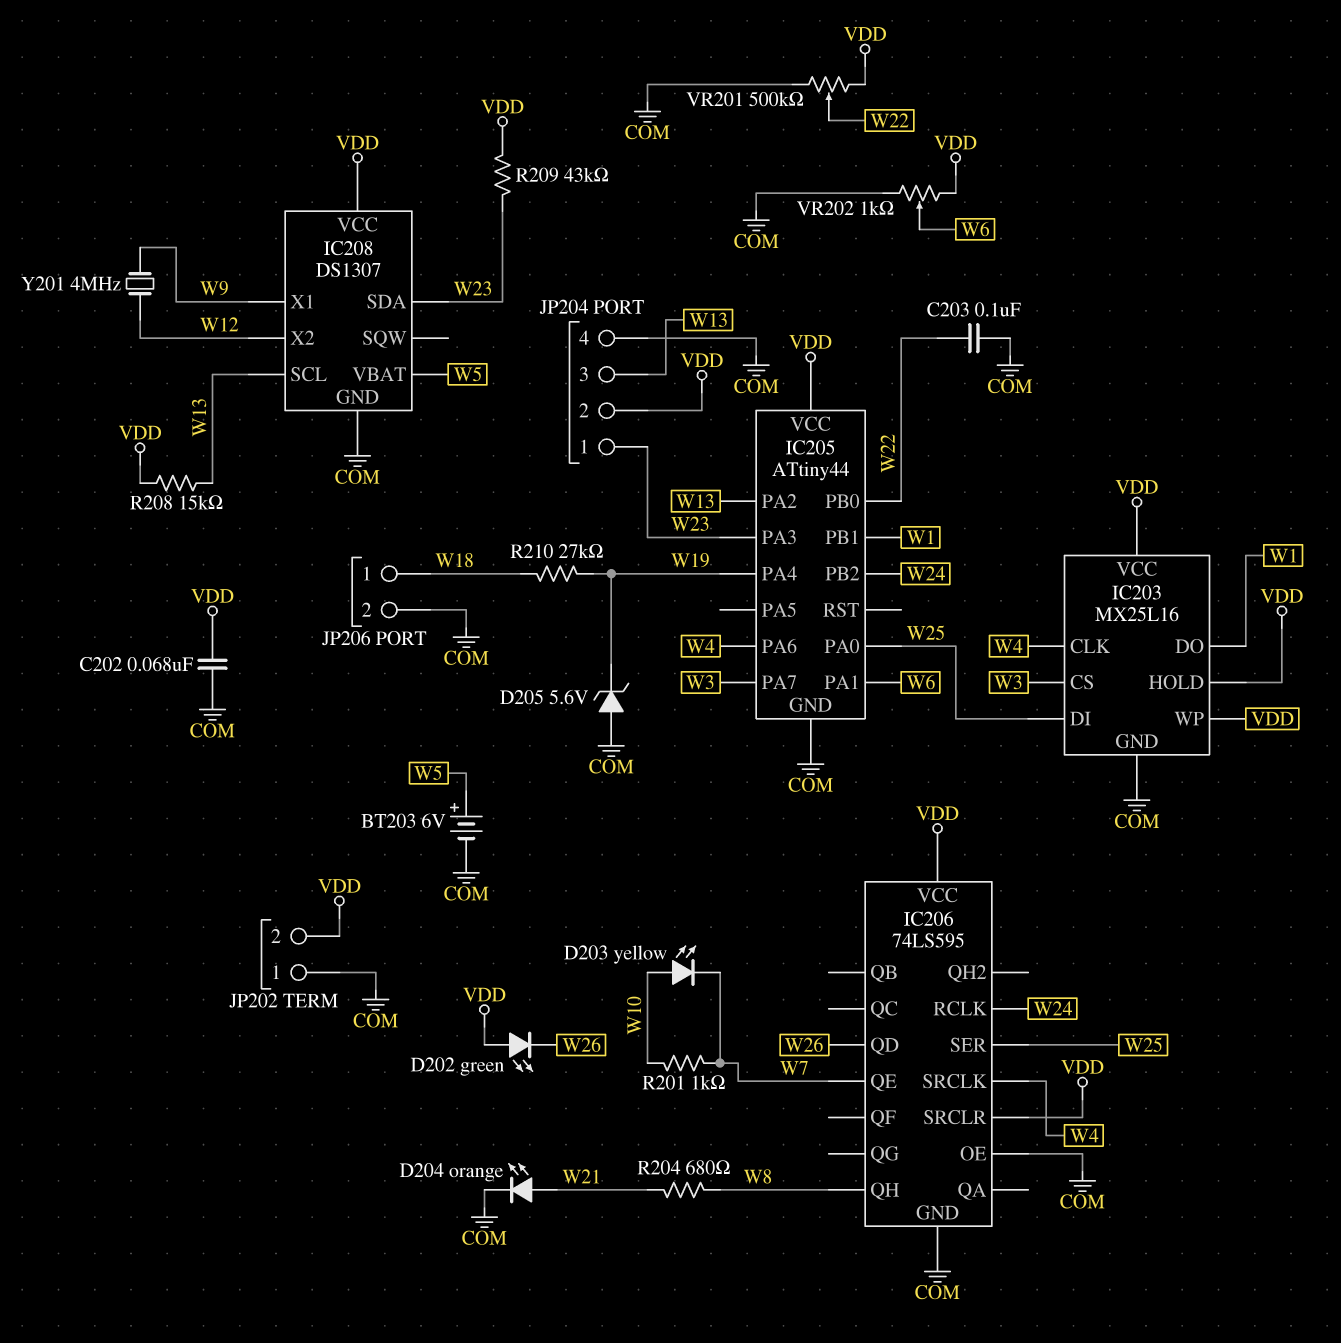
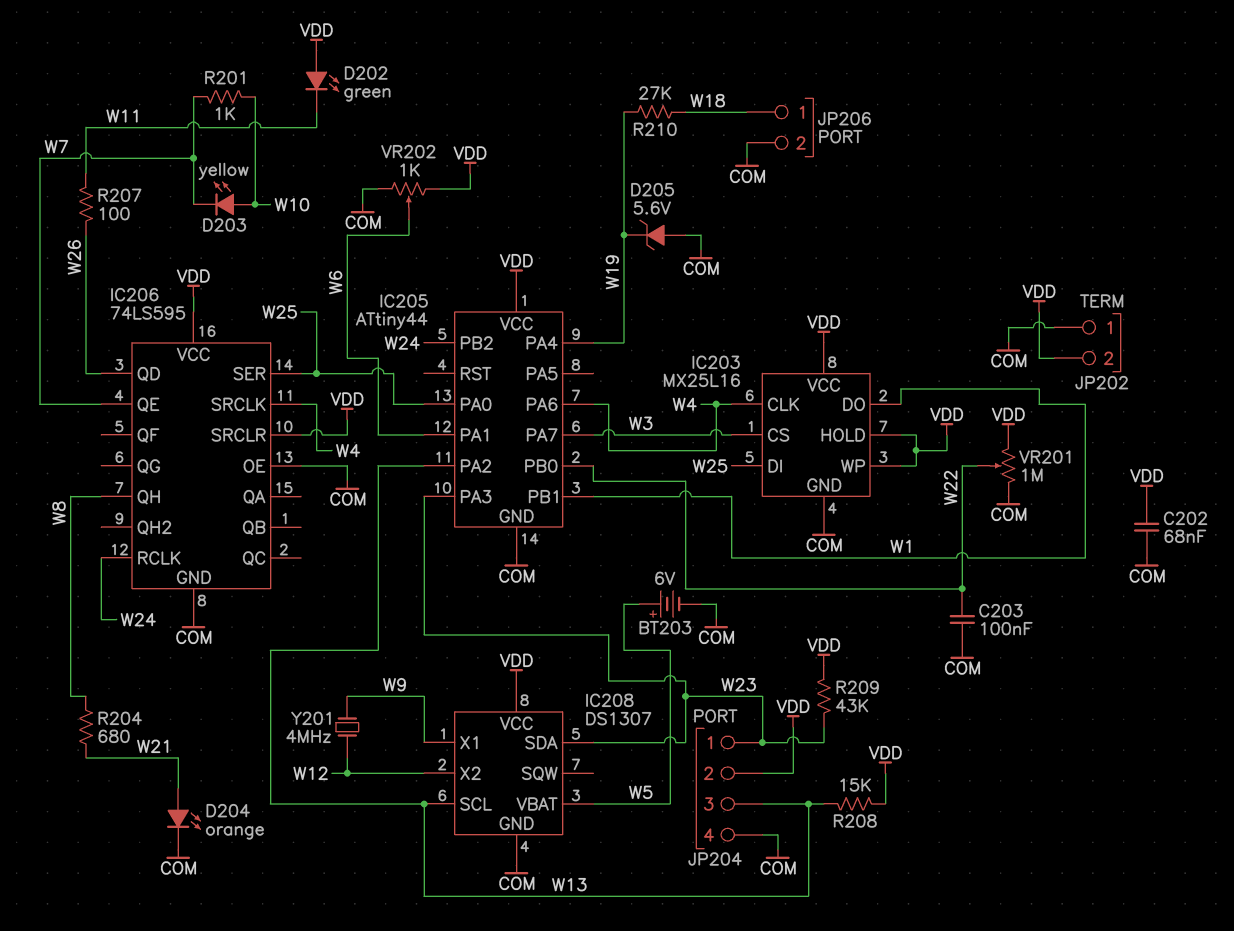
D202: LED green (A VDD, K W26) -> LED green (A VDD, K W11)
R207: none -> 100 (W11, W26)
VR201: 500k (COM, VDD, wiper W22) -> 1M (COM, VDD, wiper W22)

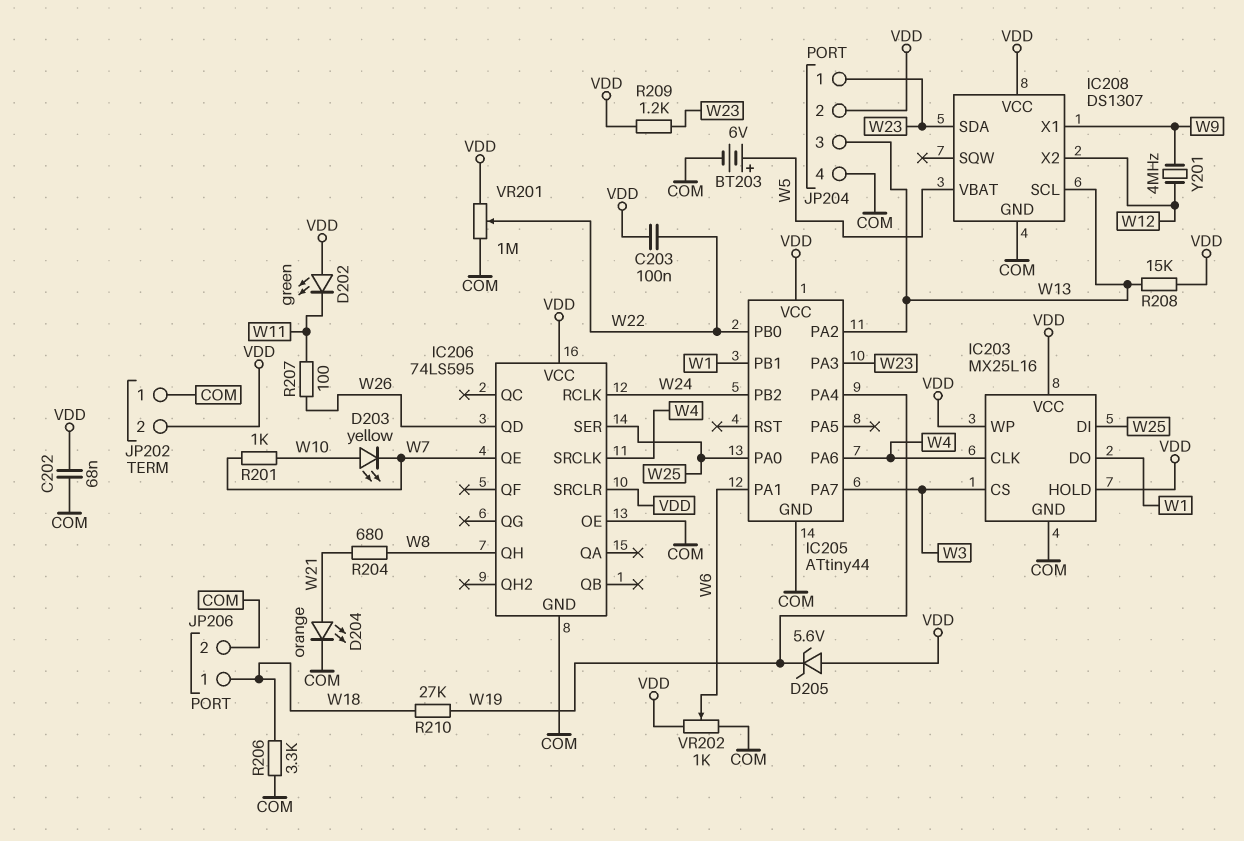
C203: 100nF (COM, W22) -> 100nF (VDD, W22)
D205: zener 5.6V (A COM, K W19) -> zener 5.6V (A VDD, K W19)
R206: none -> 3.3k (COM, W18)
R209: 43k (VDD, W23) -> 1.2k (VDD, W23)

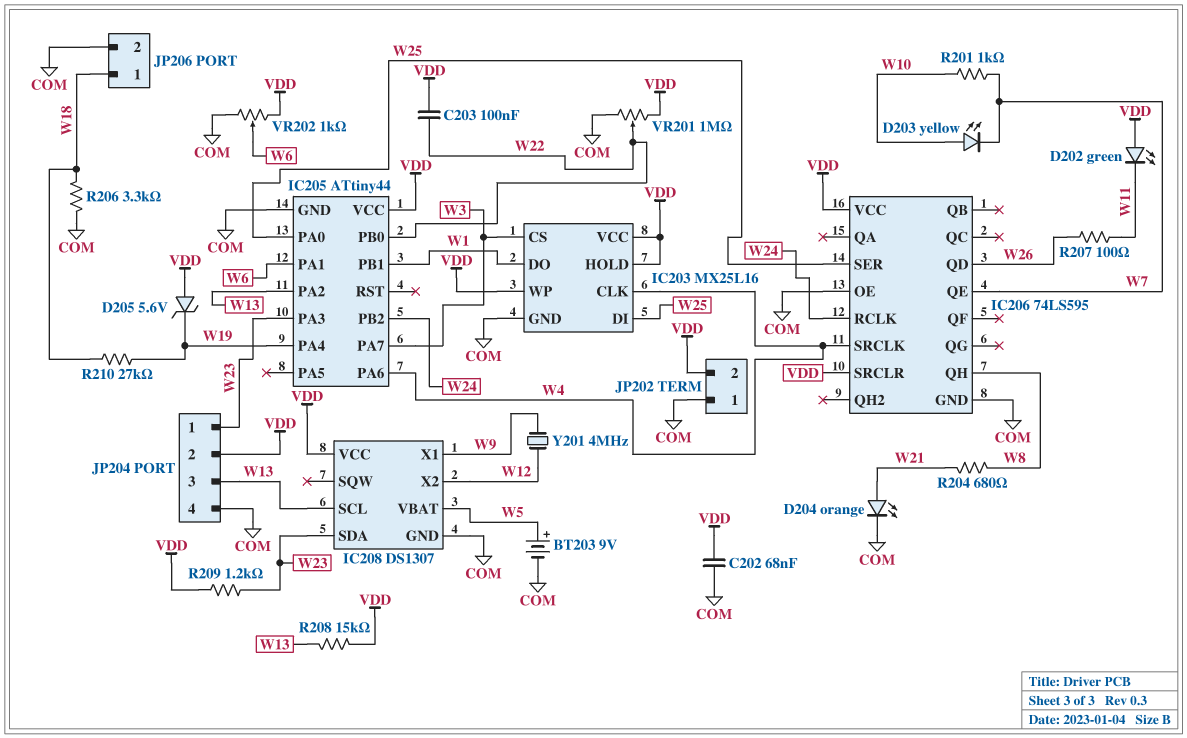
BT203: 6V (plus W5, minus COM) -> 9V (plus W5, minus COM)

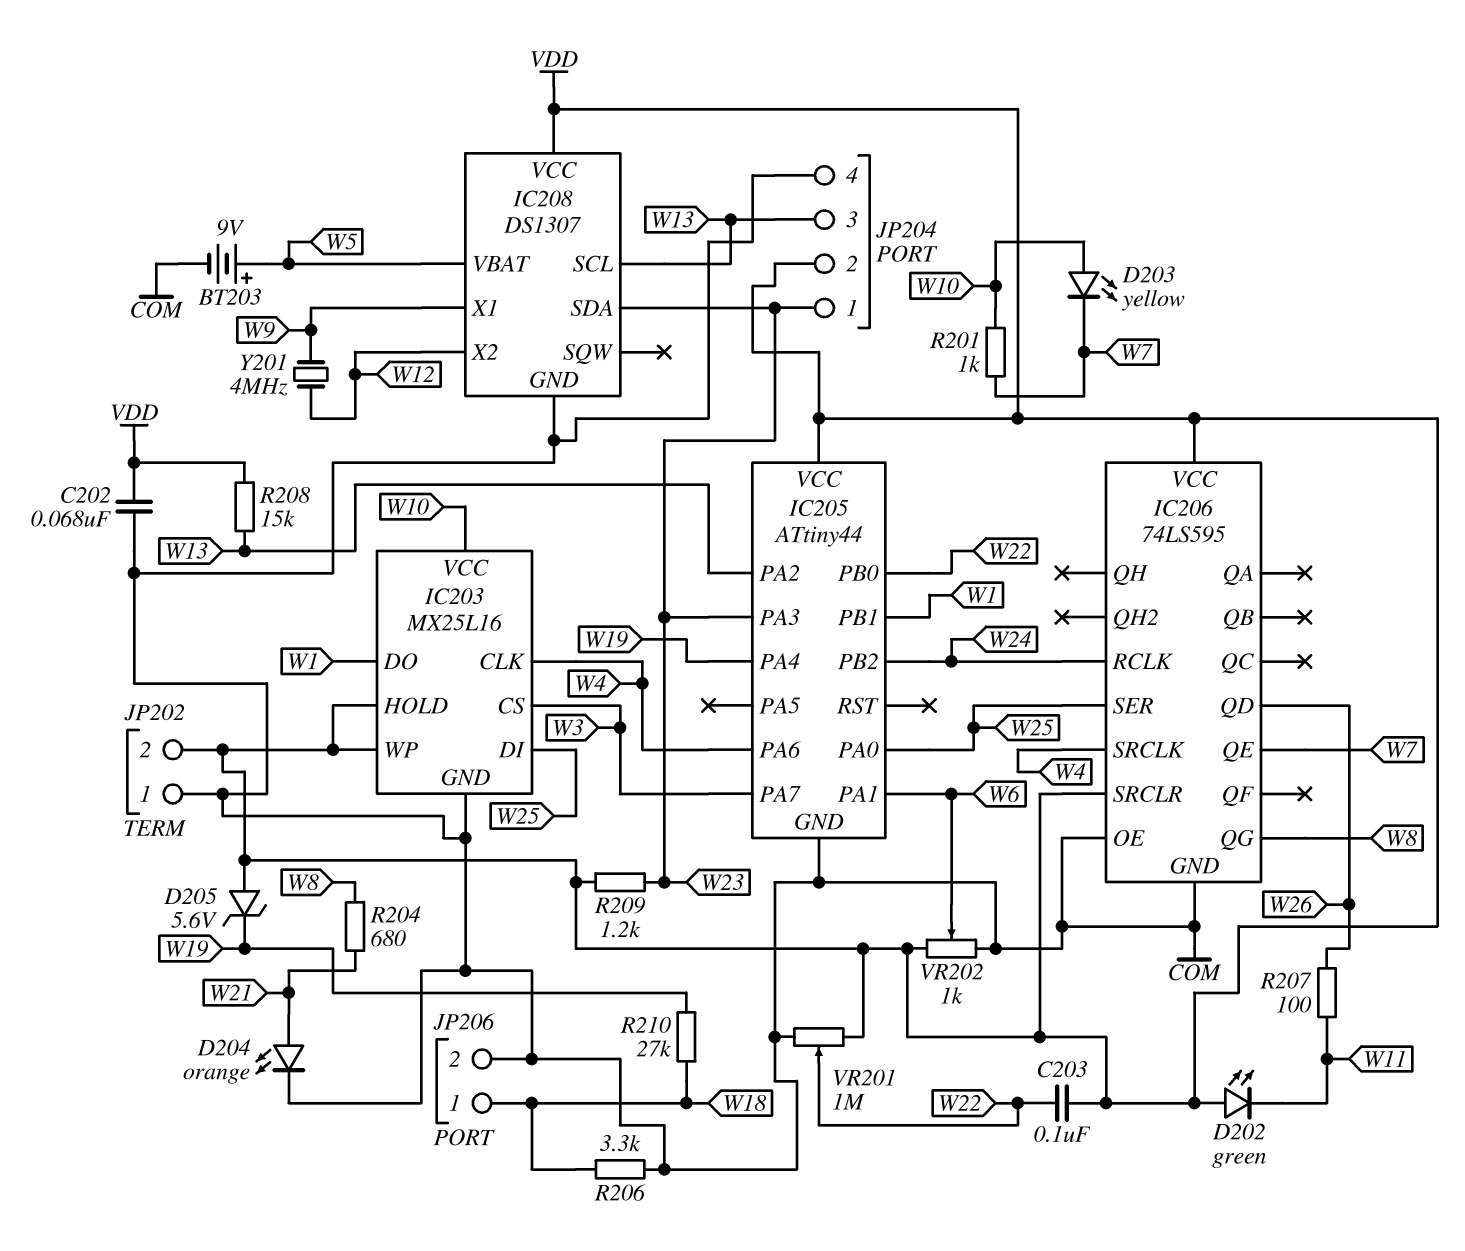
IC203 pin VCC: VDD -> W10
IC206 pin QG: none -> W8
IC206 pin QH: W8 -> none

